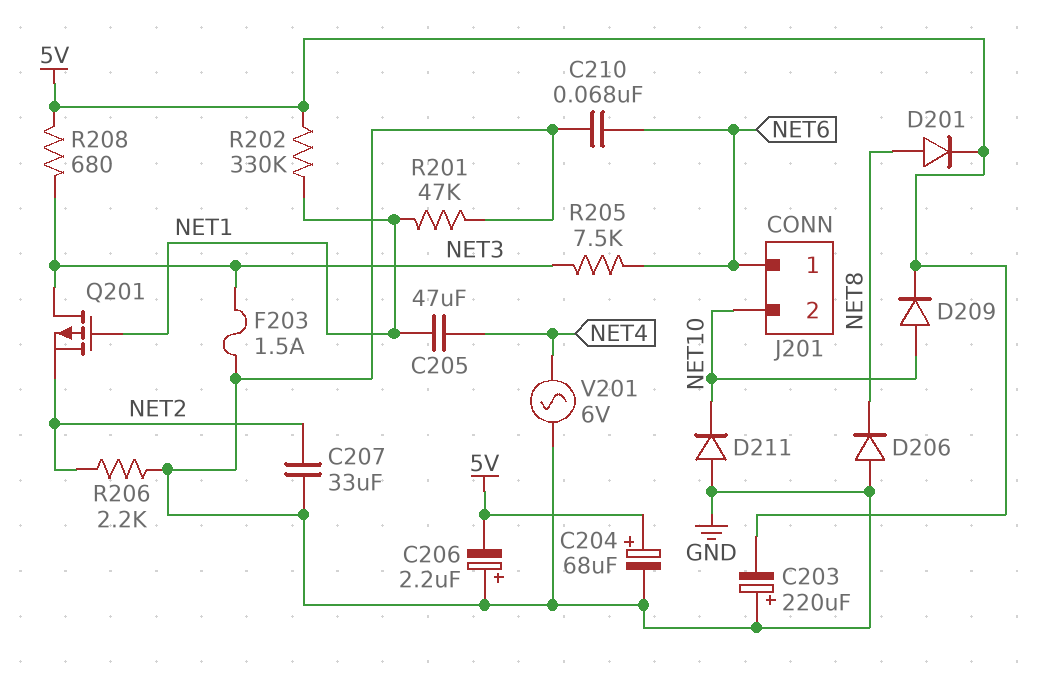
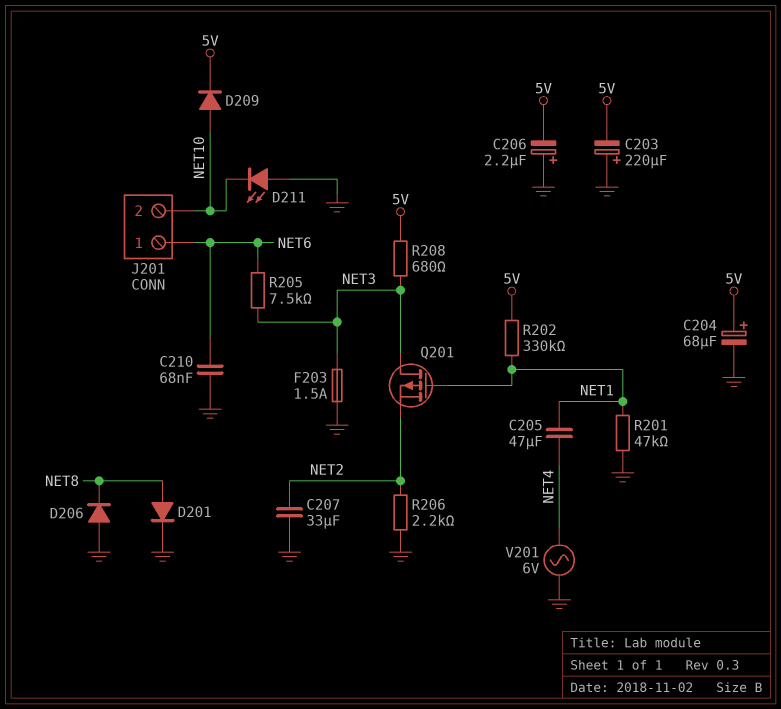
D201: diode (A NET8, K 5V) -> diode (A NET8, K GND)
D211: diode (A GND, K NET10) -> LED (A GND, K NET10)

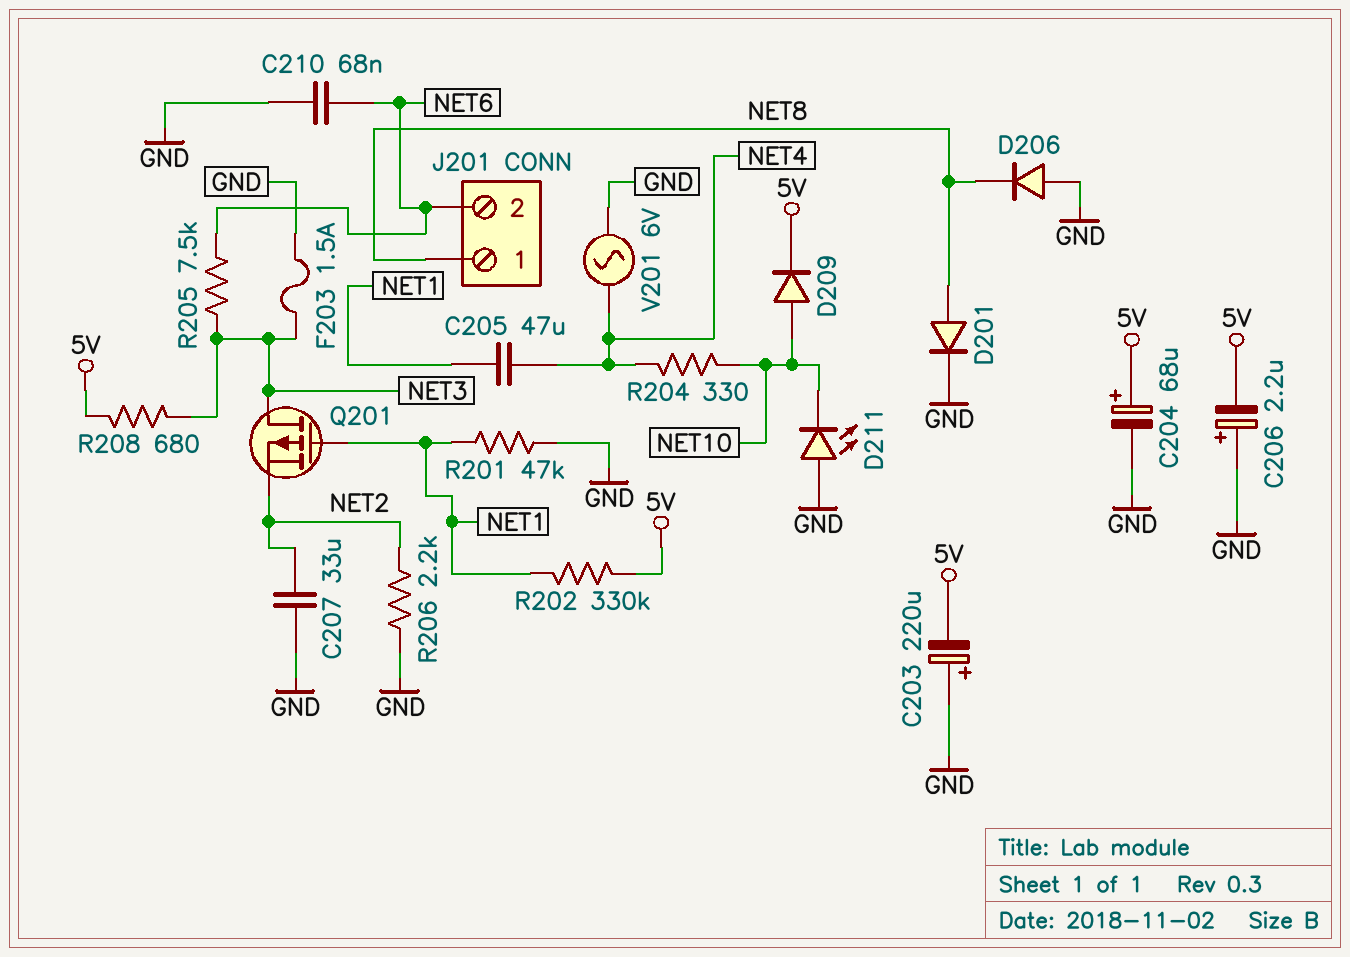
J201 pin 1: NET6 -> NET8
J201 pin 2: NET10 -> NET6
R204: none -> 330 (NET4, NET10)

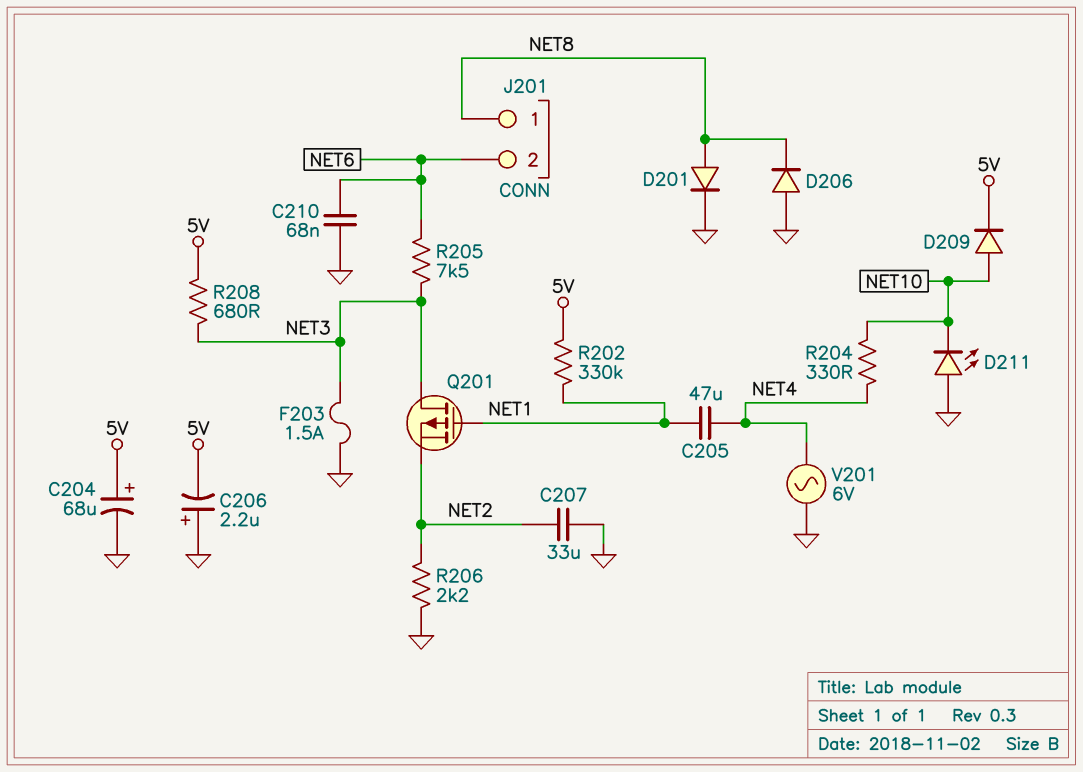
C203: 220uF (plus GND, minus 5V) -> none
R201: 47k (GND, NET1) -> none

